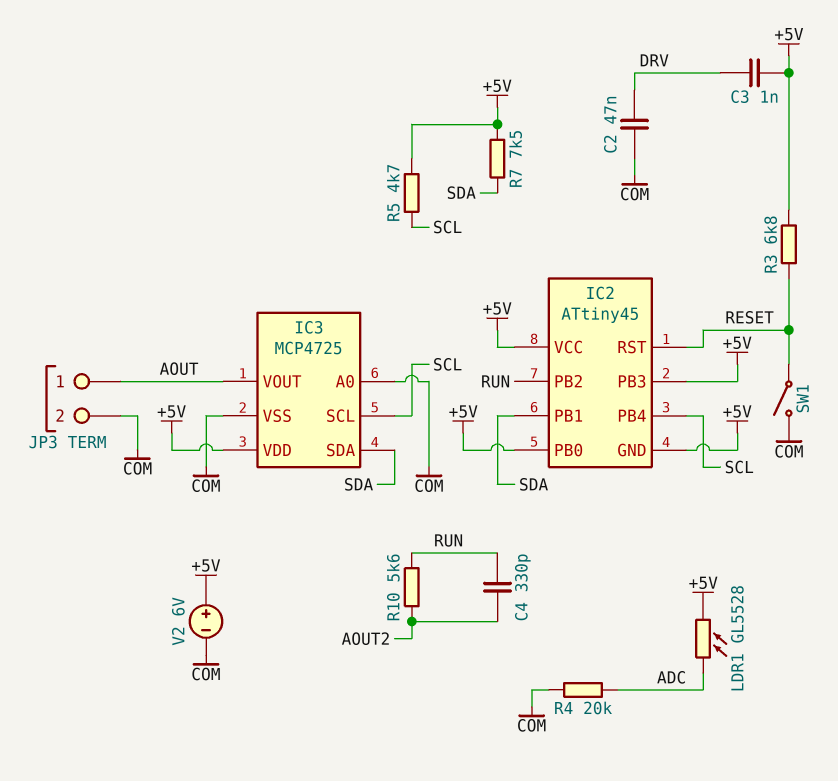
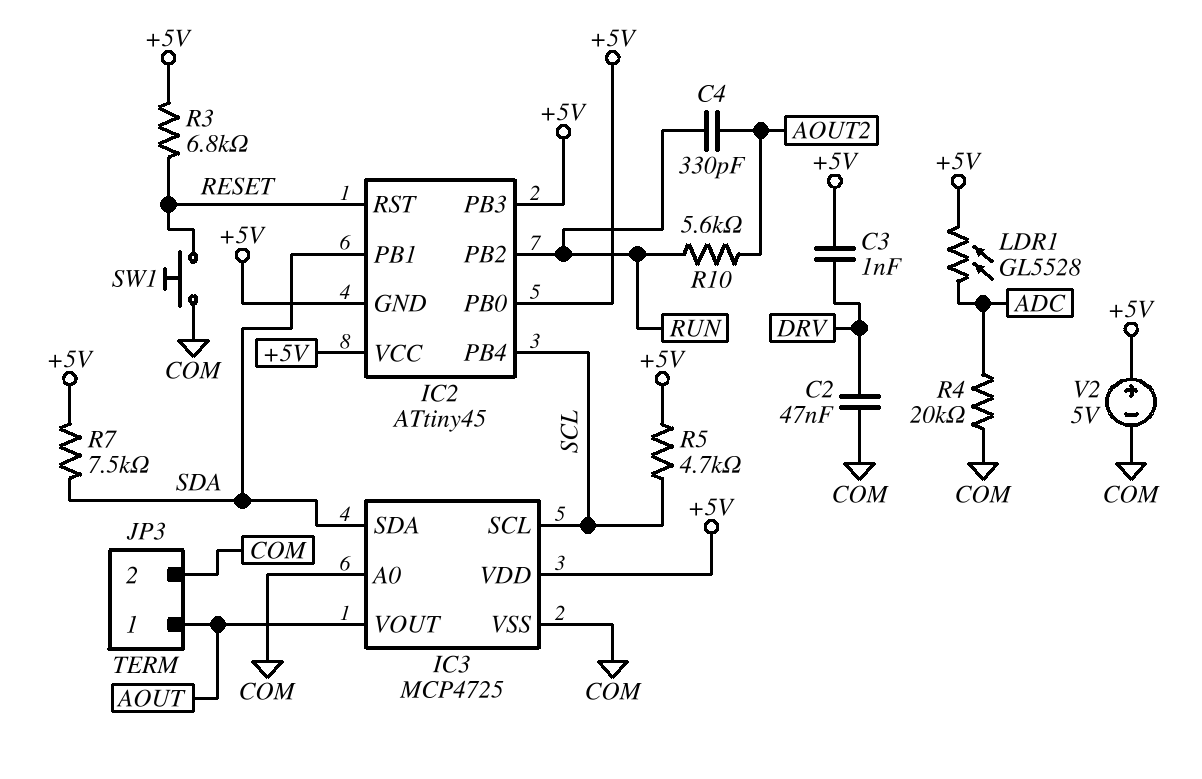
SW1: switch (COM, RESET) -> button (COM, RESET)
V2: 6V (plus +5V, minus COM) -> 5V (plus +5V, minus COM)

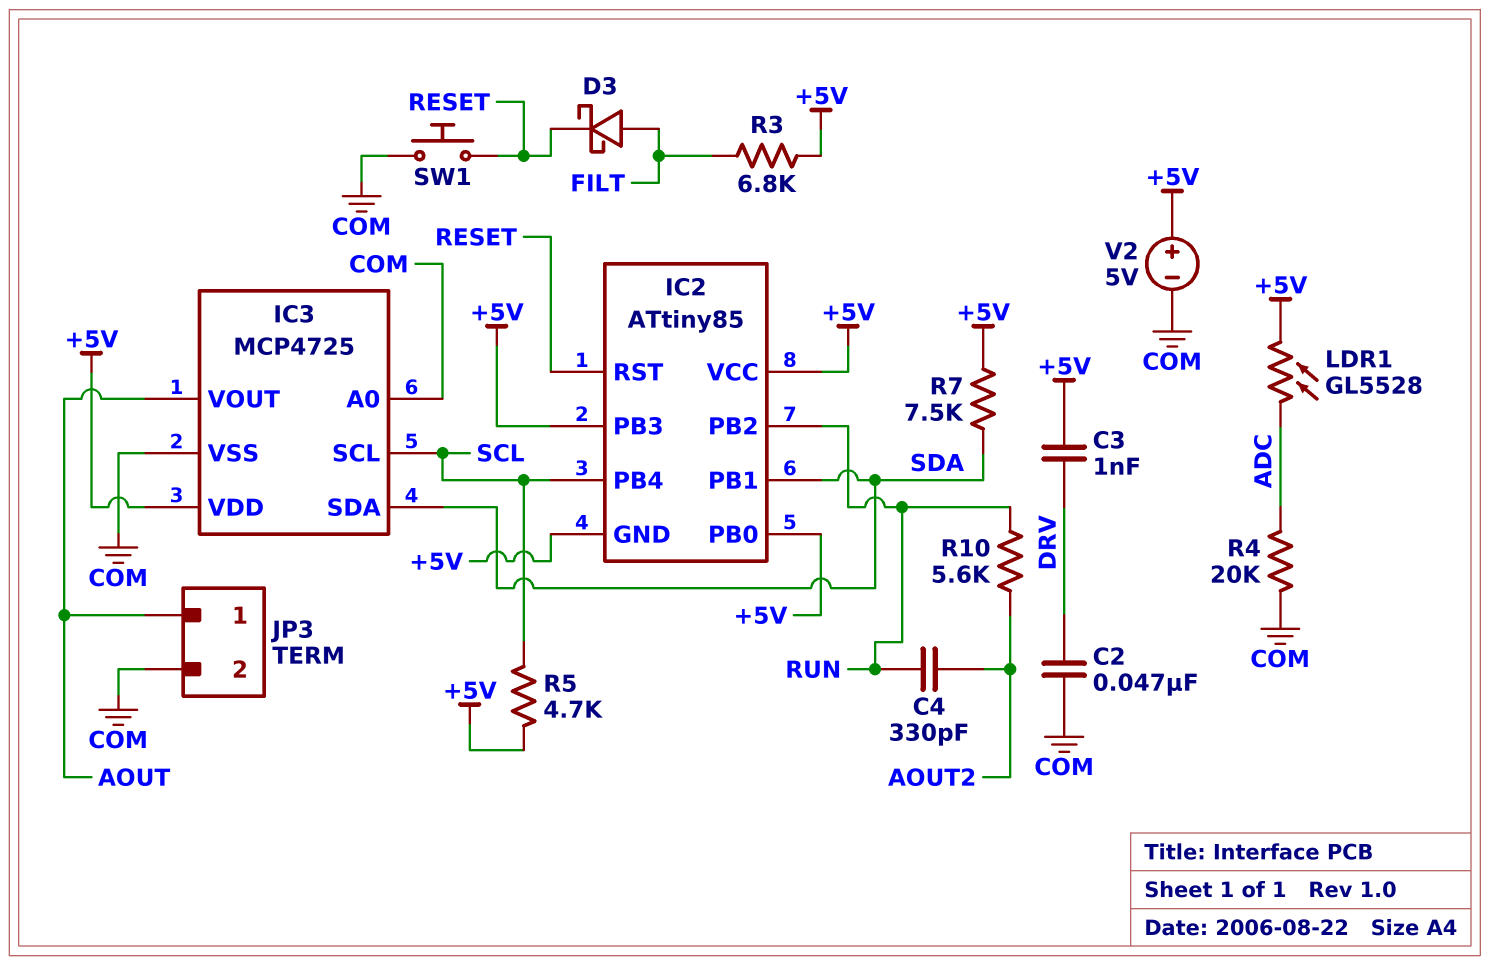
D3: none -> schottky (A FILT, K RESET)
IC2: ATtiny45 -> ATtiny85
R3: 6.8k (+5V, RESET) -> 6.8k (+5V, FILT)

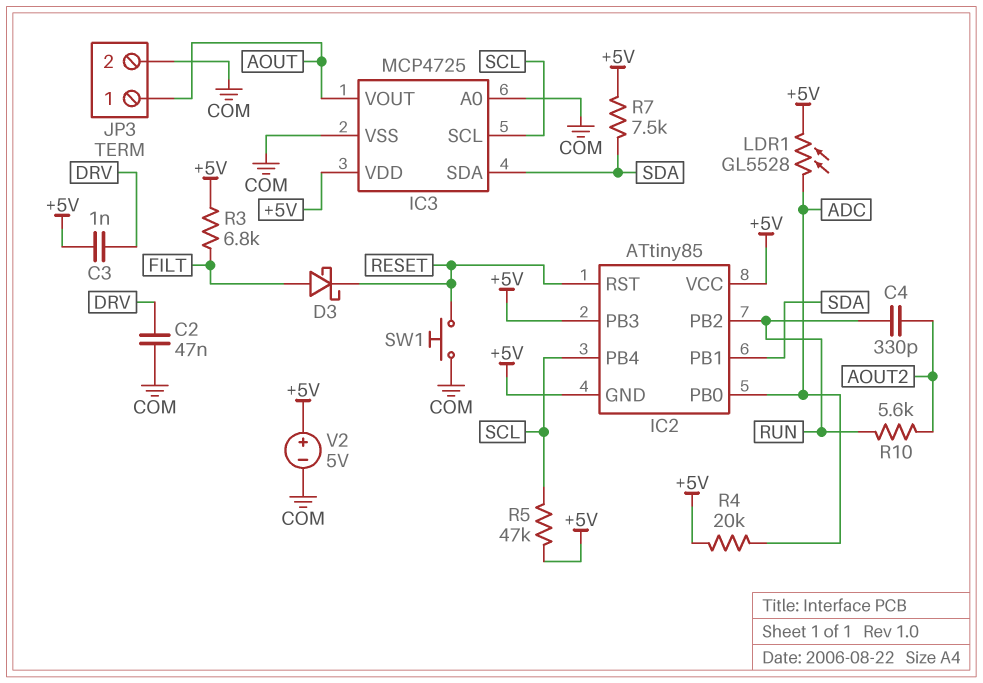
IC2 pin PB0: +5V -> ADC
R4: 20k (ADC, COM) -> 20k (+5V, ADC)
R5: 4.7k (+5V, SCL) -> 47k (+5V, SCL)

